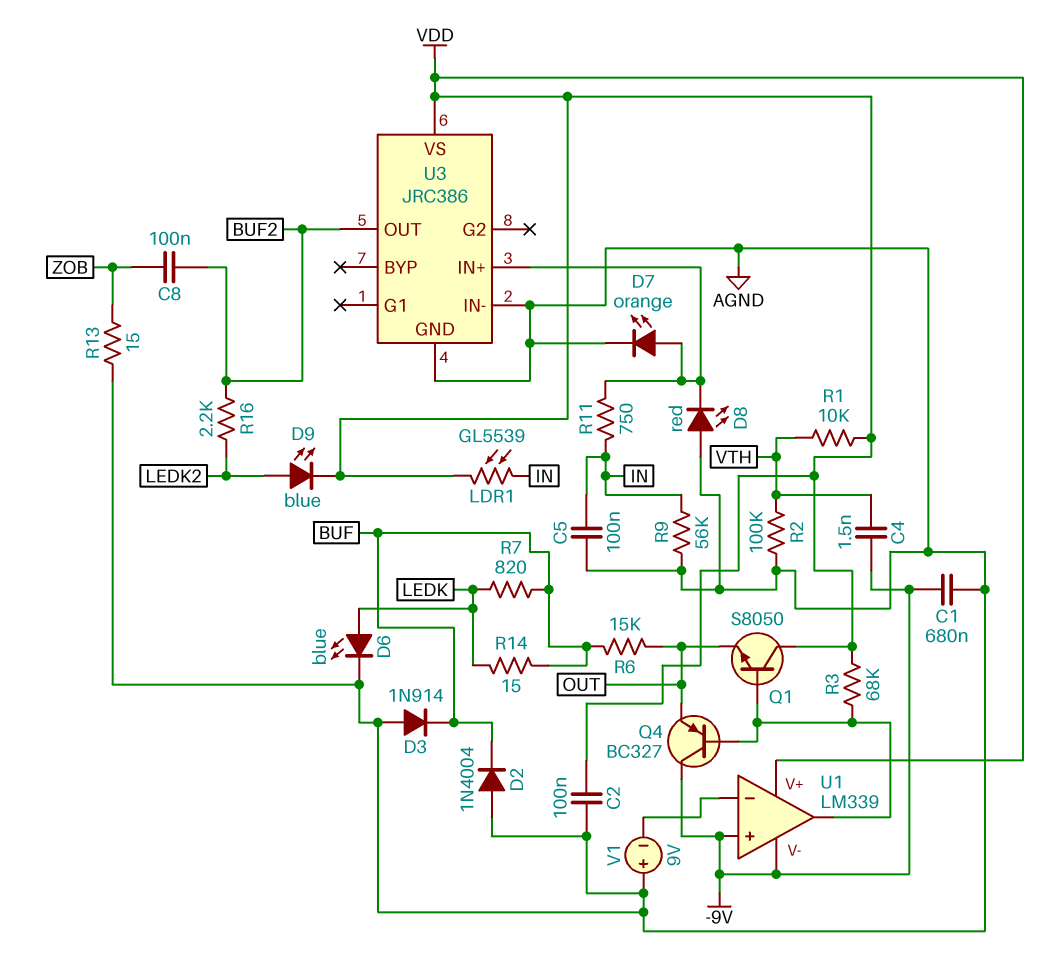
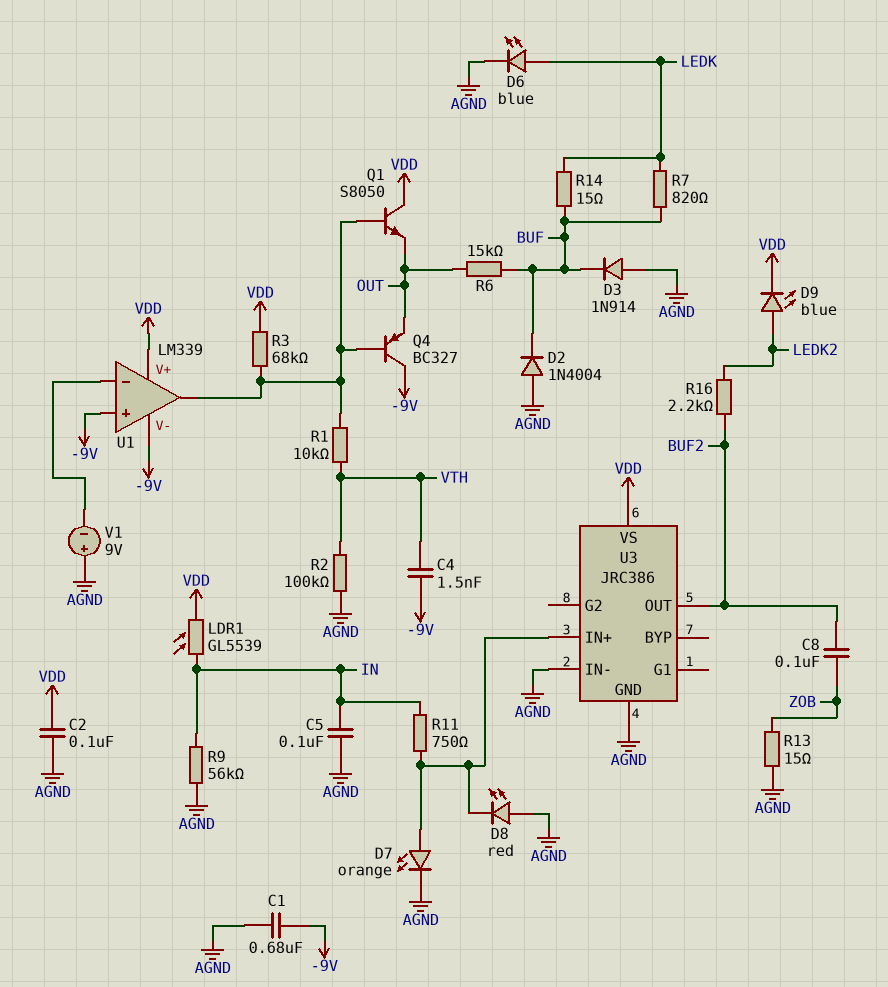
R1: 10k (VDD, VTH) -> 10k (U1/out, VTH)

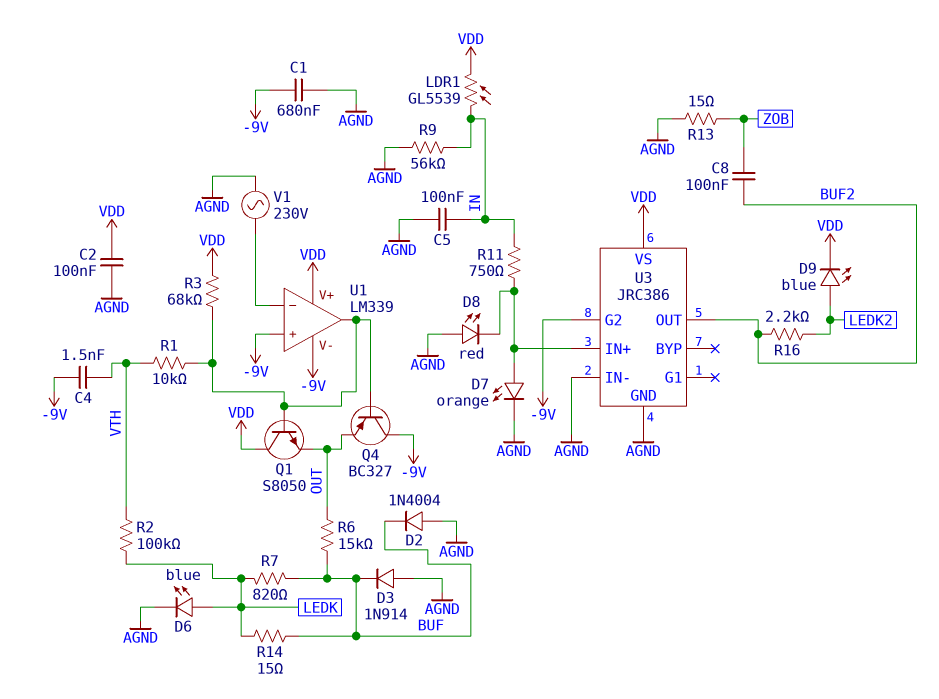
R2: 100k (AGND, VTH) -> 100k (LEDK, VTH)
U3 pin G2: none -> -9V
V1: 9V (plus AGND, minus U1/in-) -> AC 230V (AGND, U1/in-)

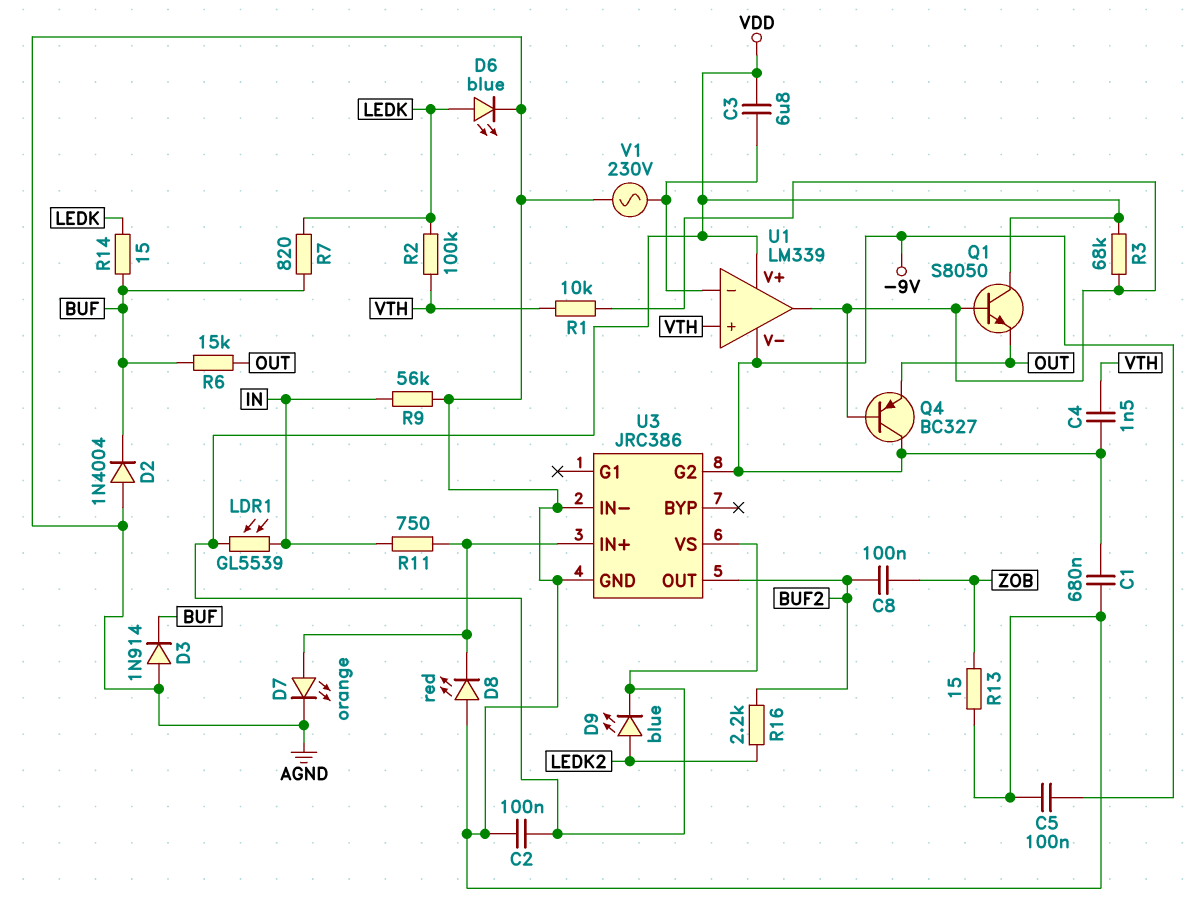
C3: none -> 6.8uF (U1/in-, VDD)
C5: 100nF (AGND, IN) -> 100nF (-9V, AGND)
U1 pin in+: -9V -> VTH

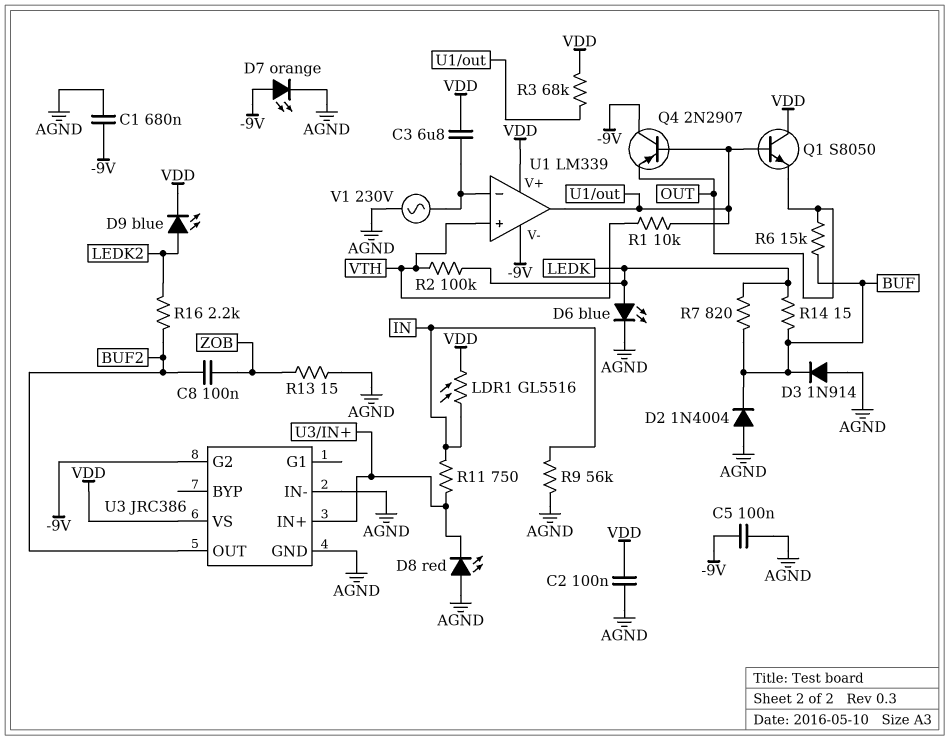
C4: 1.5nF (-9V, VTH) -> none
D7: LED orange (A U3/IN+, K AGND) -> LED orange (A -9V, K AGND)
LDR1: GL5539 (IN, VDD) -> GL5516 (IN, VDD)
Q4: PNP BC327 (B U1/out, C -9V, E OUT) -> PNP 2N2907 (B U1/out, C -9V, E OUT)

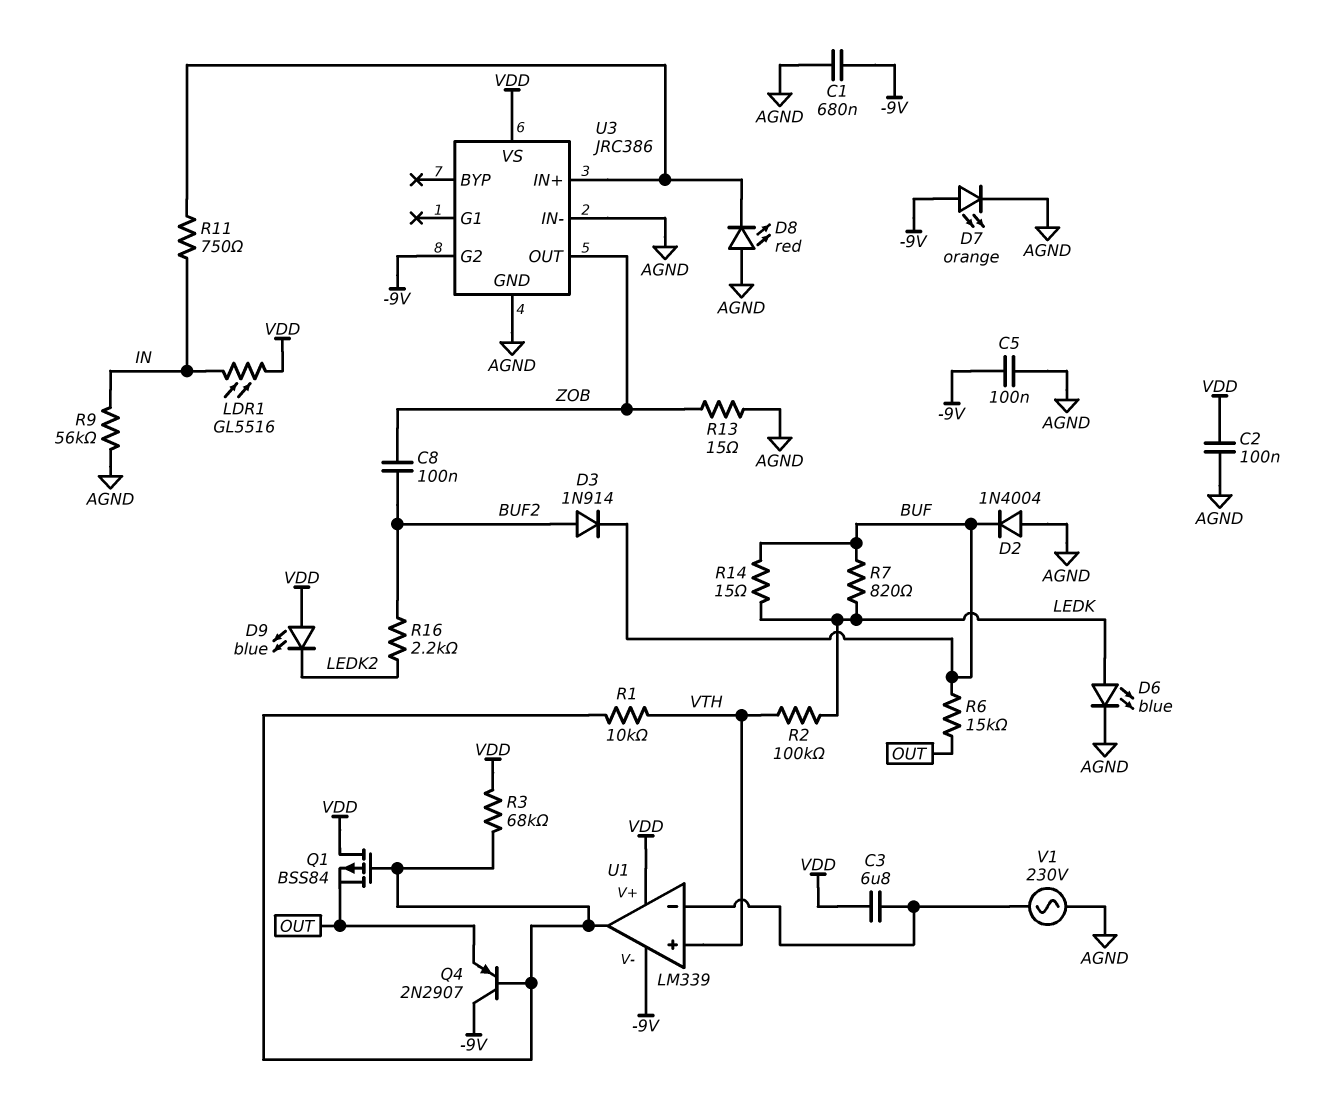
D3: diode 1N914 (A AGND, K BUF) -> diode 1N914 (A BUF2, K BUF)
D9: LED blue (A LEDK2, K VDD) -> LED blue (A VDD, K LEDK2)
Q1: NPN S8050 (B U1/out, C VDD, E OUT) -> PMOS BSS84 (G U1/out, D VDD, S OUT)
U3 pin OUT: BUF2 -> ZOB

